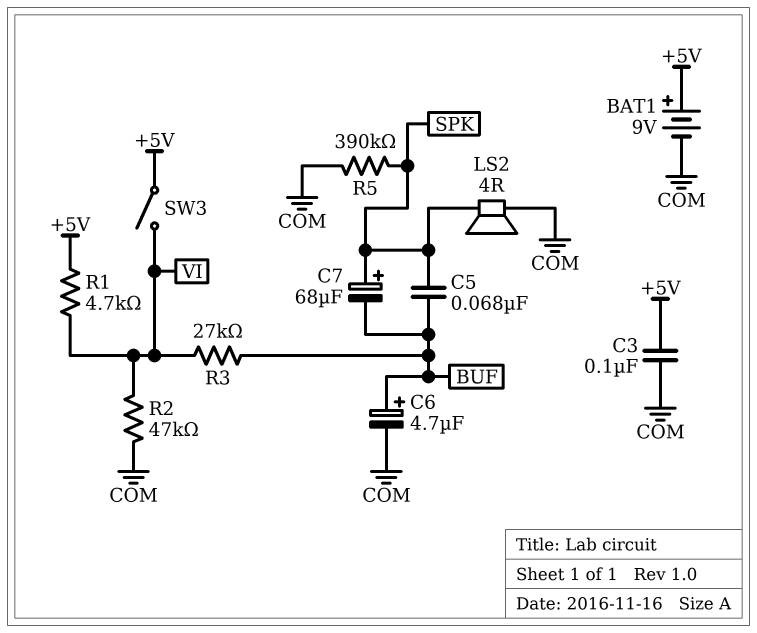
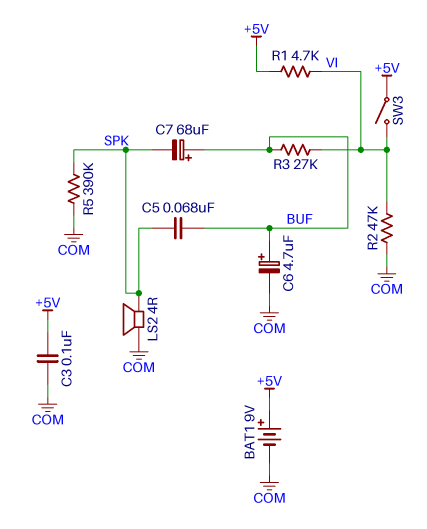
C7: 68uF (plus SPK, minus BUF) -> 68uF (plus BUF, minus SPK)

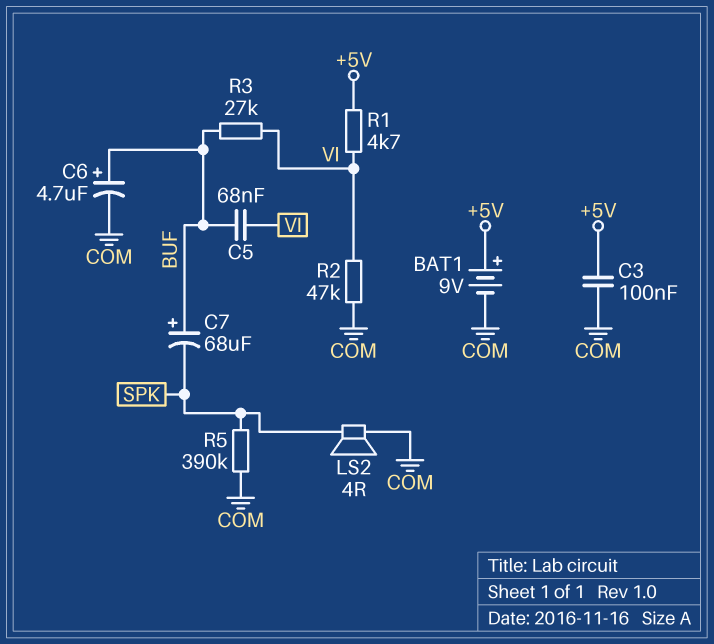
C5: 68nF (BUF, SPK) -> 68nF (BUF, VI)
SW3: switch (+5V, VI) -> none

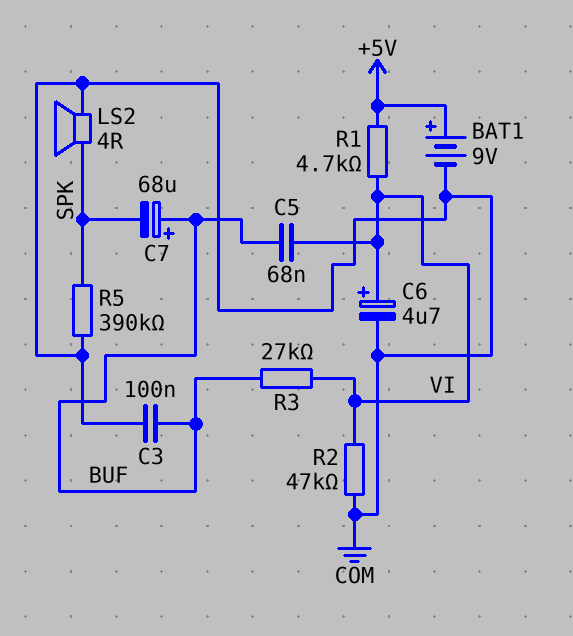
C3: 100nF (+5V, COM) -> 100nF (BUF, COM)
C6: 4.7uF (plus BUF, minus COM) -> 4.7uF (plus VI, minus COM)

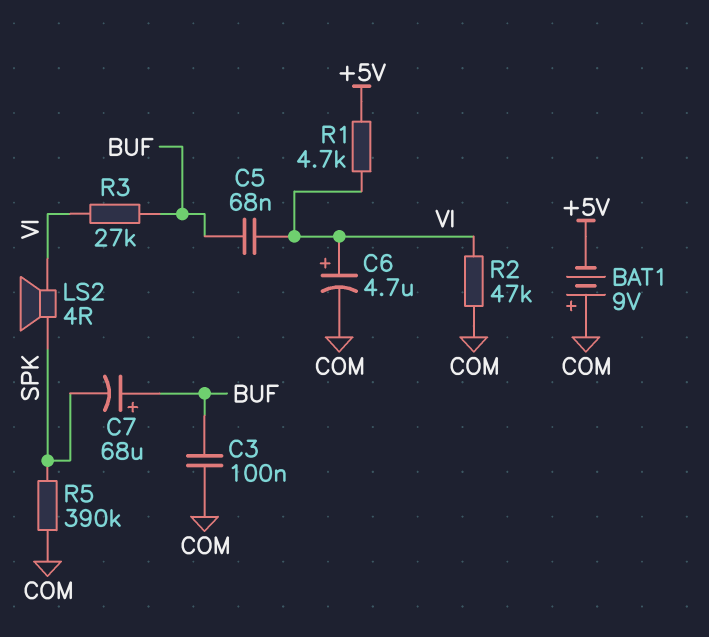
BAT1: 9V (plus +5V, minus COM) -> 9V (plus COM, minus +5V)
LS2: speaker 4R (COM, SPK) -> speaker 4R (SPK, VI)

